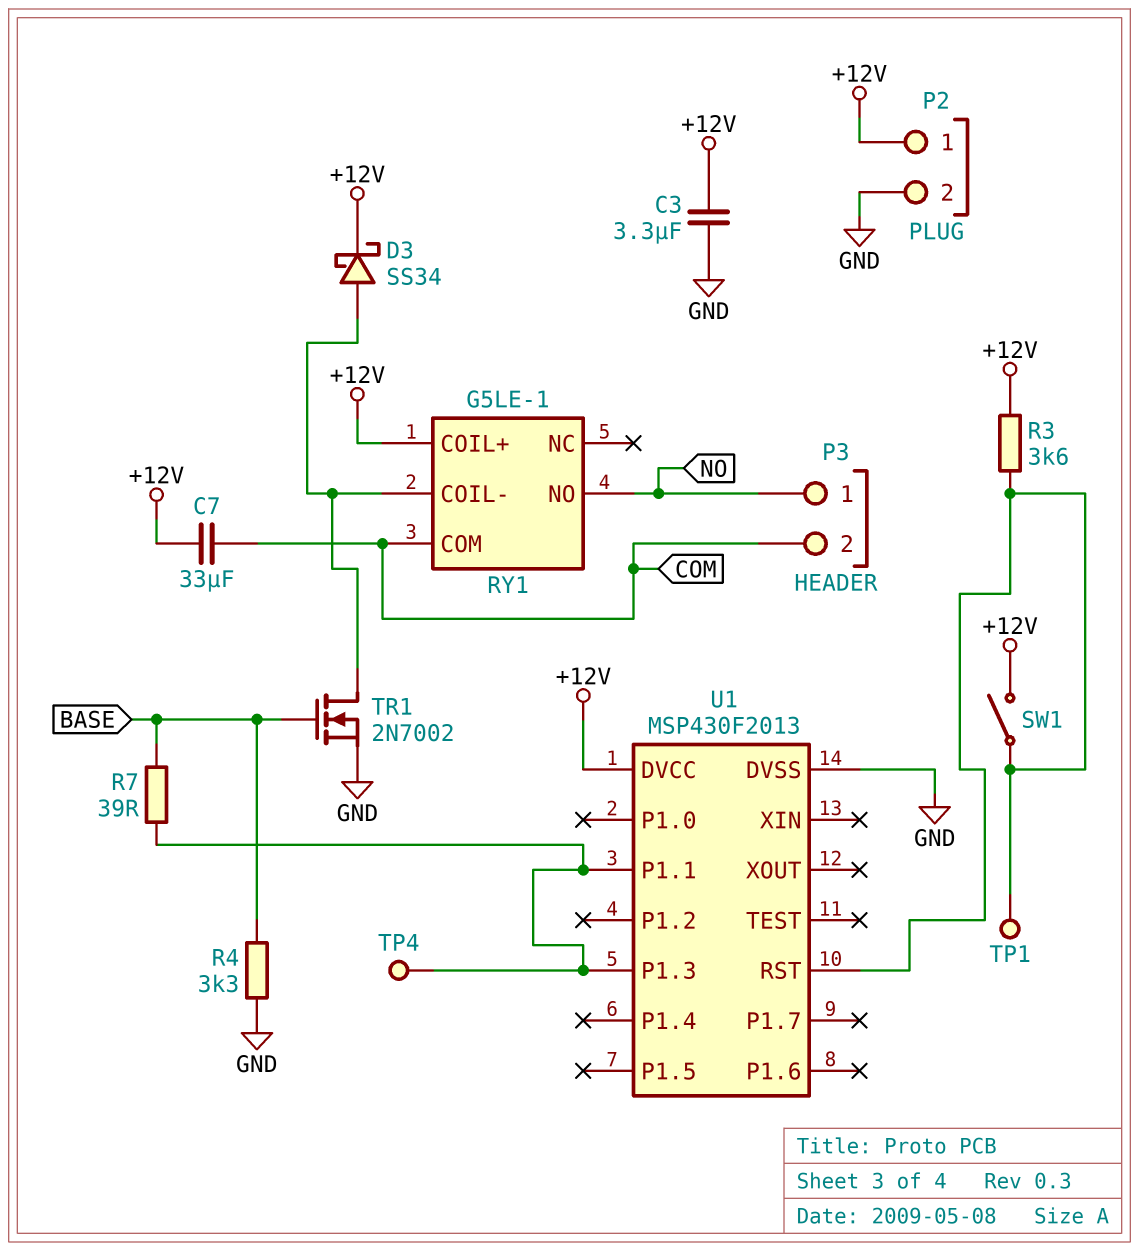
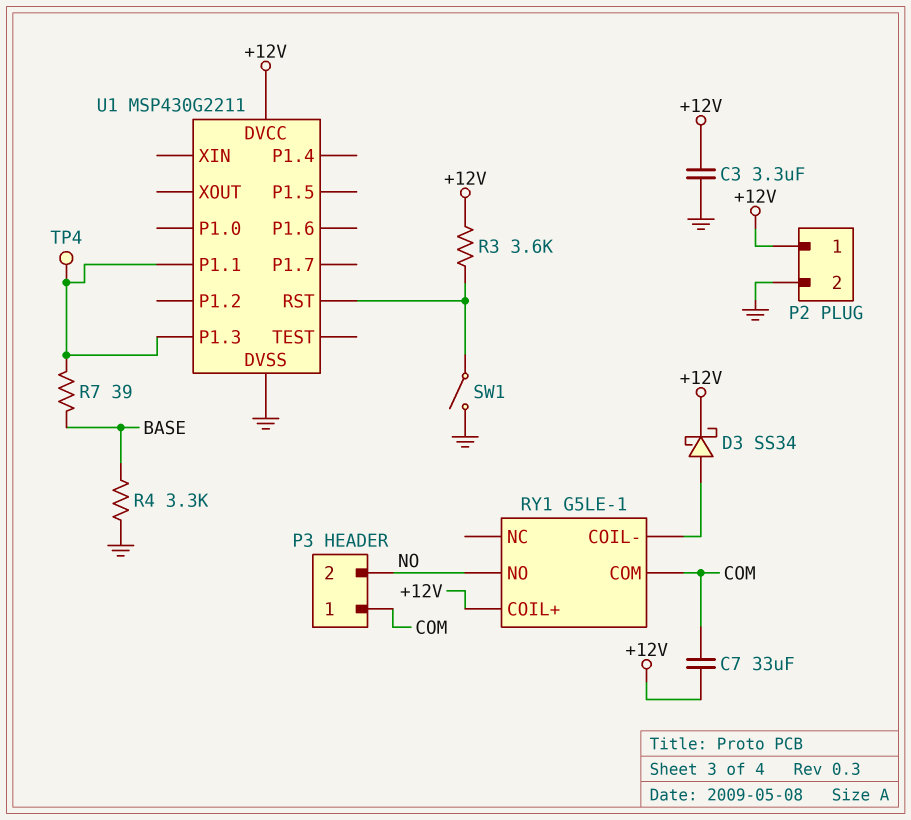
P3 pin 1: NO -> COM
P3 pin 2: COM -> NO
SW1: switch (+12V, U1/RST) -> switch (GND, U1/RST)
TP1: test point (U1/RST) -> none
TR1: NMOS 2N7002 (G BASE, D RY1/COIL-, S GND) -> none
U1: MSP430F2013 -> MSP430G2211

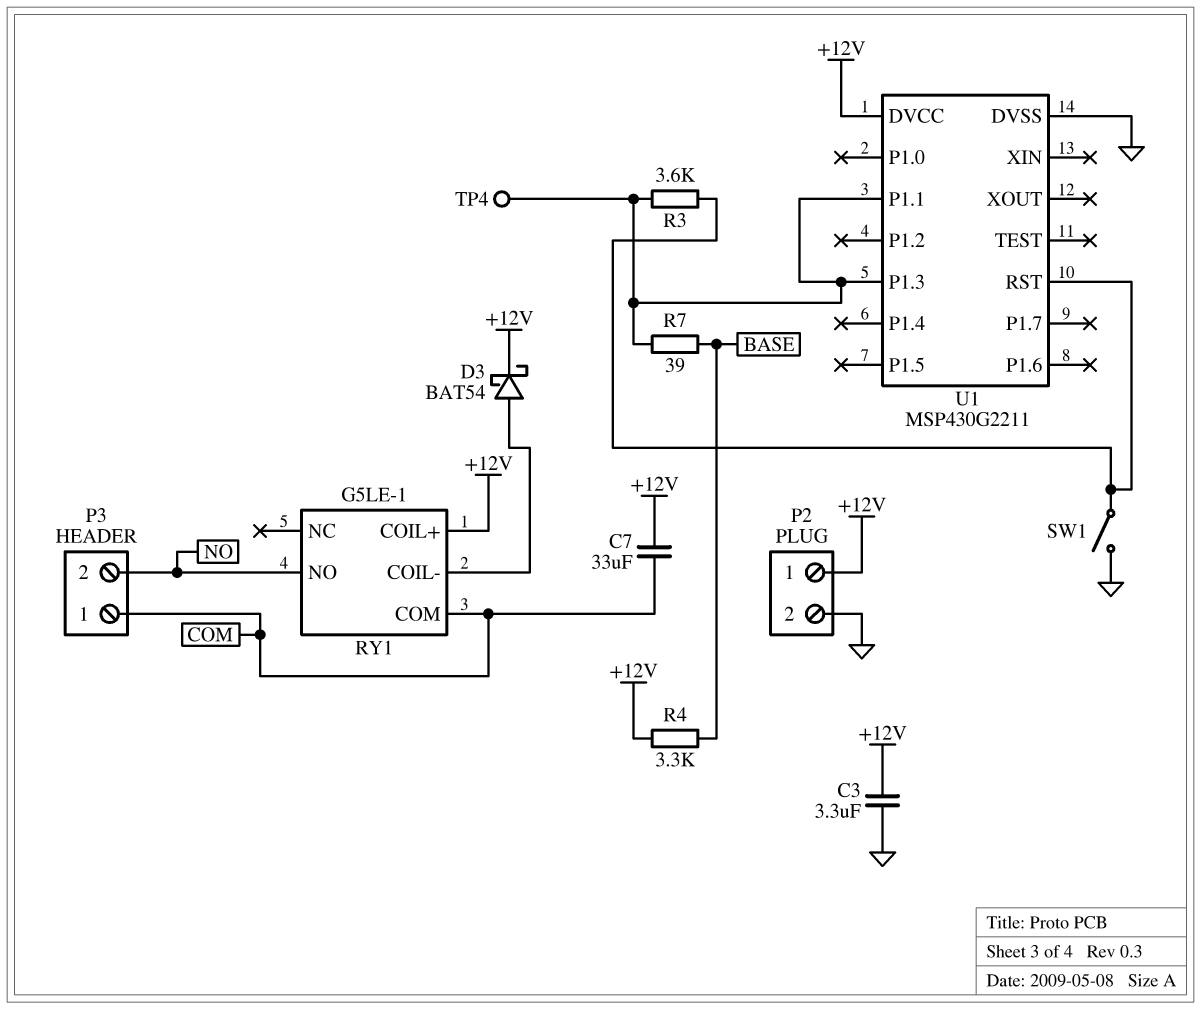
D3: schottky SS34 (A RY1/COIL-, K +12V) -> schottky BAT54 (A RY1/COIL-, K +12V)
R3: 3.6k (+12V, U1/RST) -> 3.6k (U1/P1.1, U1/RST)
R4: 3.3k (BASE, GND) -> 3.3k (+12V, BASE)

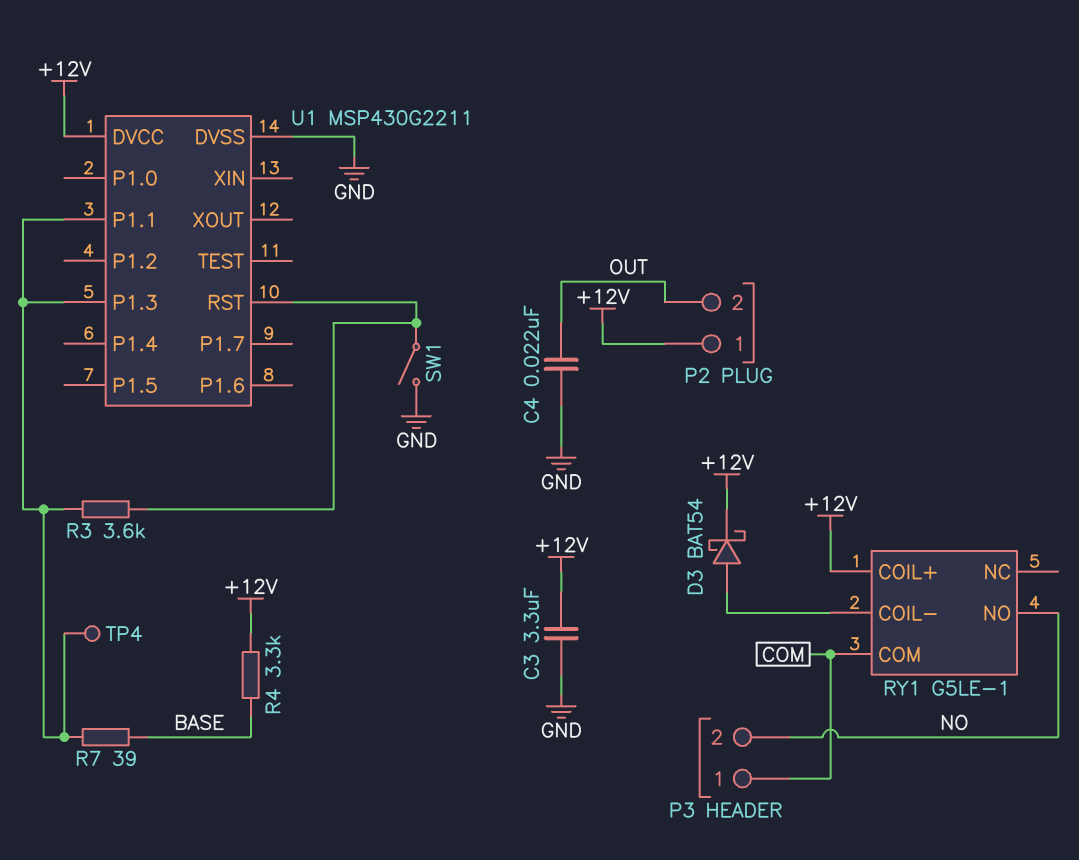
C4: none -> 22nF (GND, OUT)
C7: 33uF (+12V, COM) -> none
P2 pin 2: GND -> OUT

